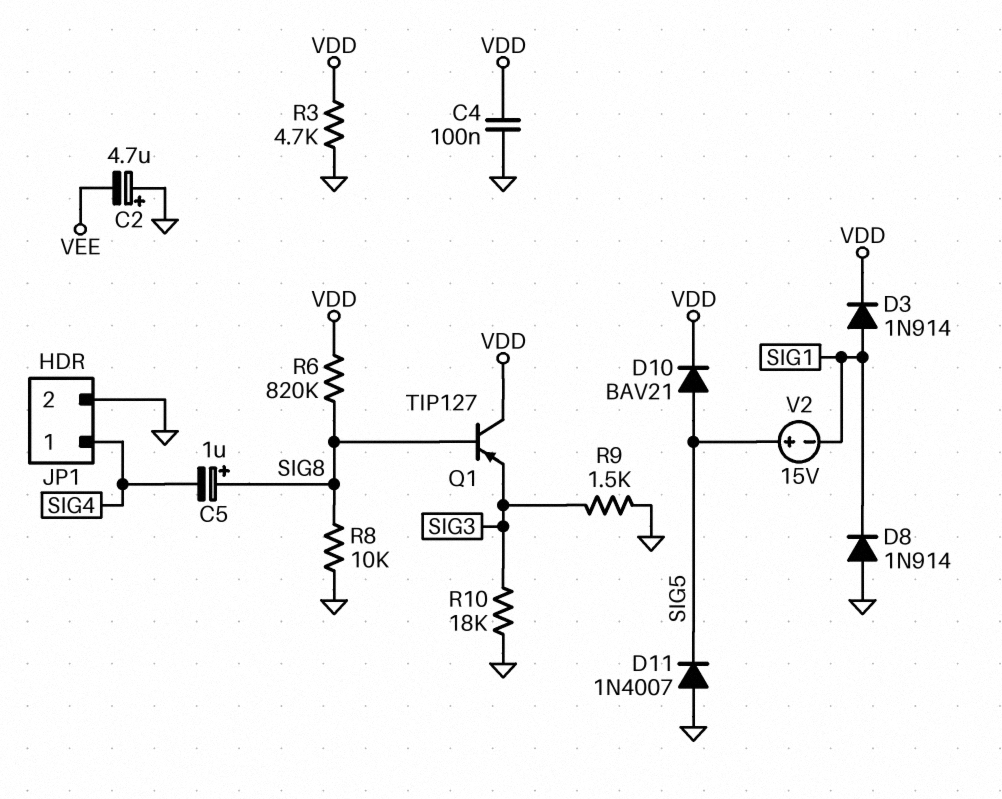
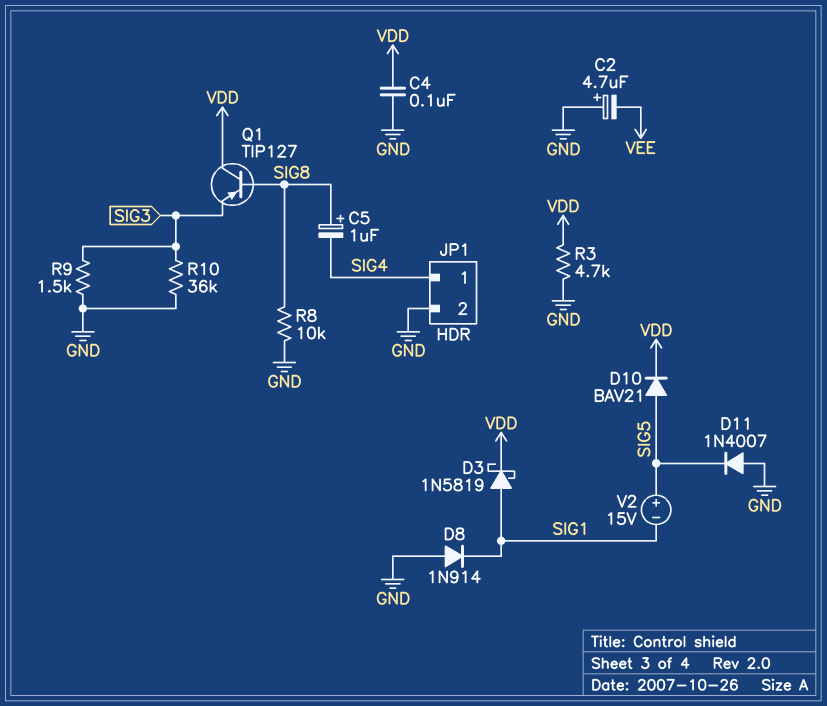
D3: diode 1N914 (A SIG1, K VDD) -> schottky 1N5819 (A SIG1, K VDD)
R6: 820k (SIG8, VDD) -> none
R10: 18k (GND, SIG3) -> 36k (GND, SIG3)

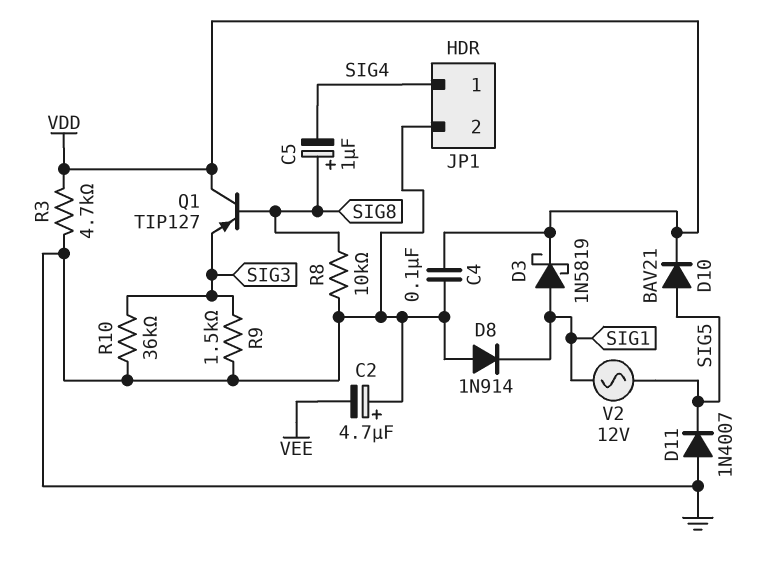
V2: 15V (plus SIG5, minus SIG1) -> AC 12V (SIG1, SIG5)

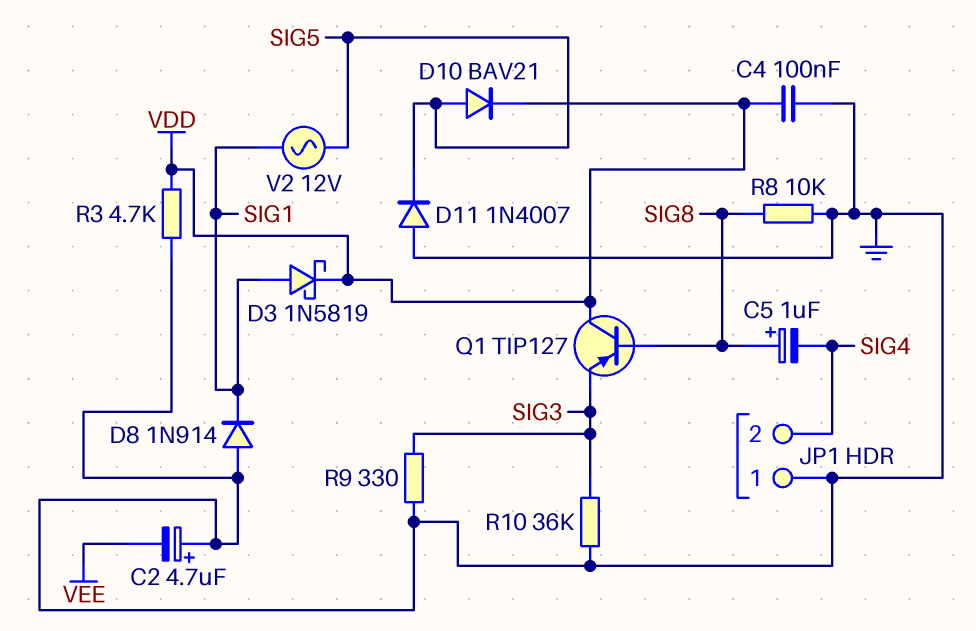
JP1 pin 1: SIG4 -> GND
JP1 pin 2: GND -> SIG4
R9: 1.5k (GND, SIG3) -> 330 (GND, SIG3)

